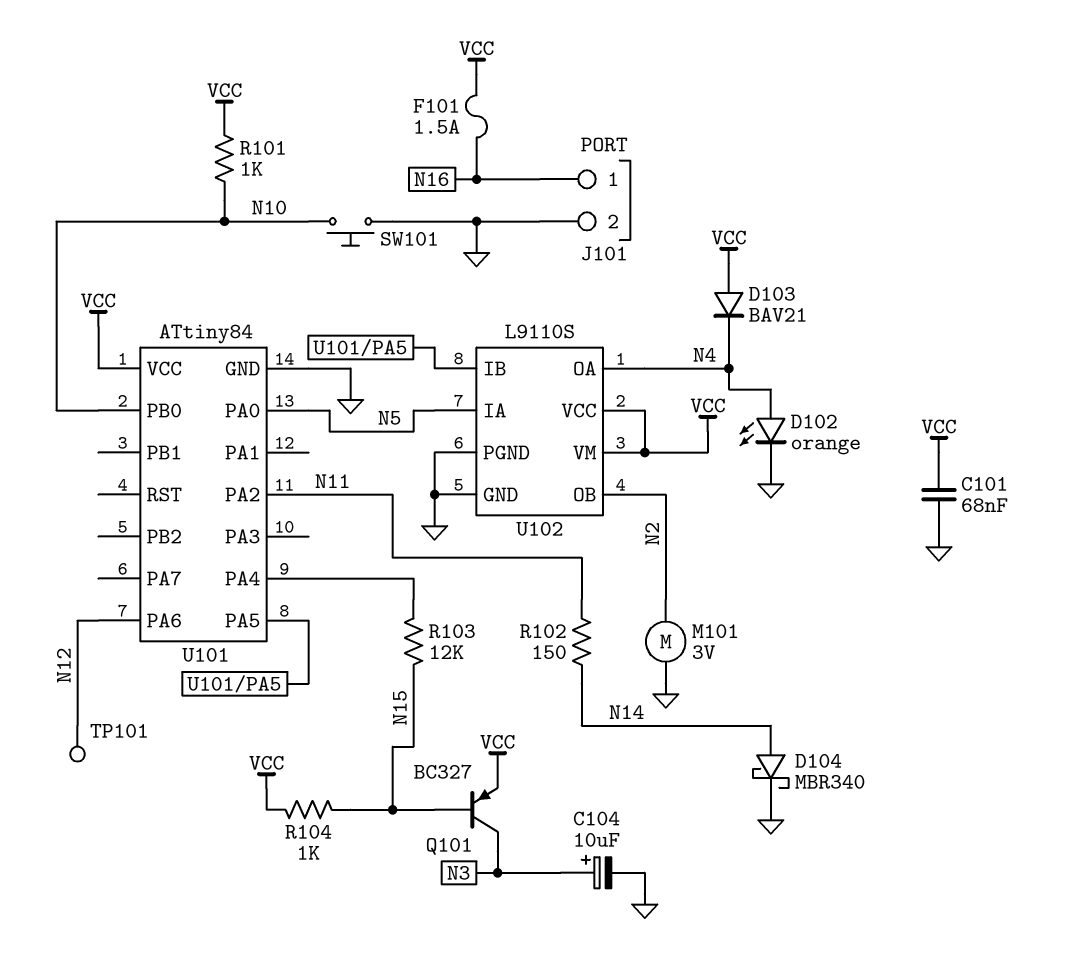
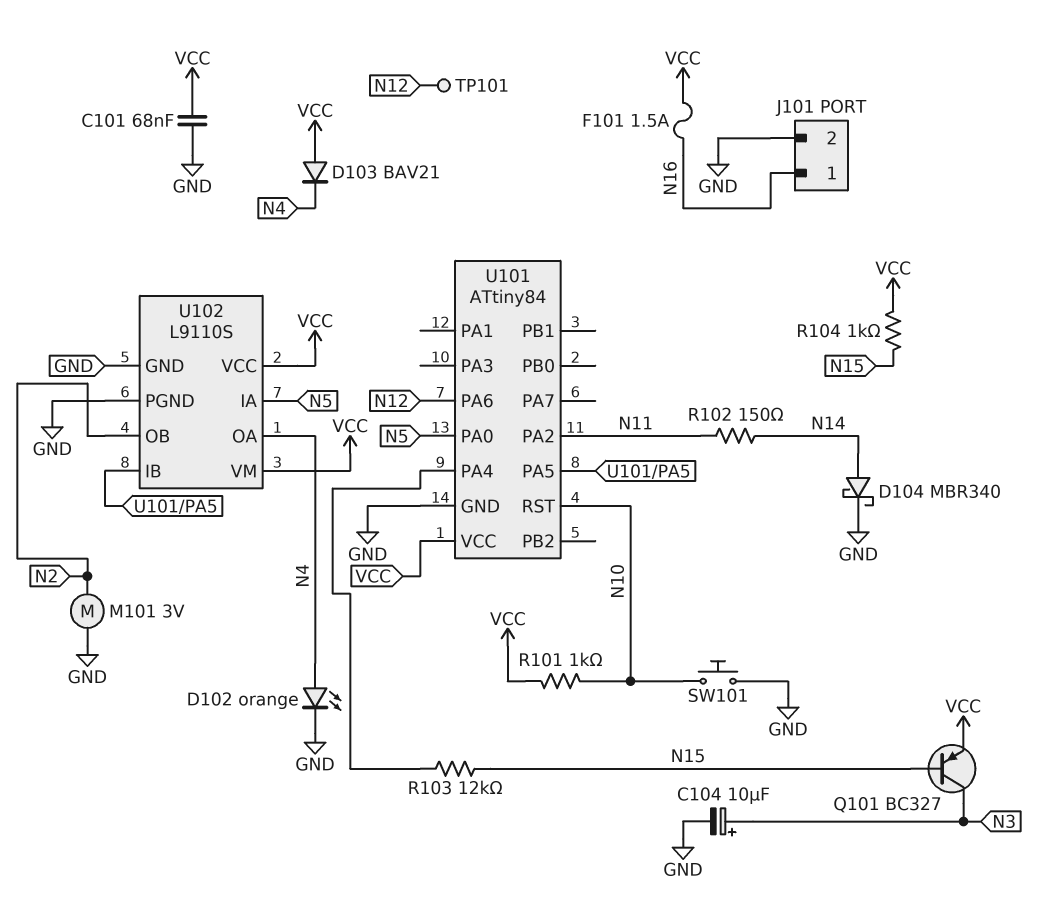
U101 pin PB0: N10 -> none
U101 pin RST: none -> N10

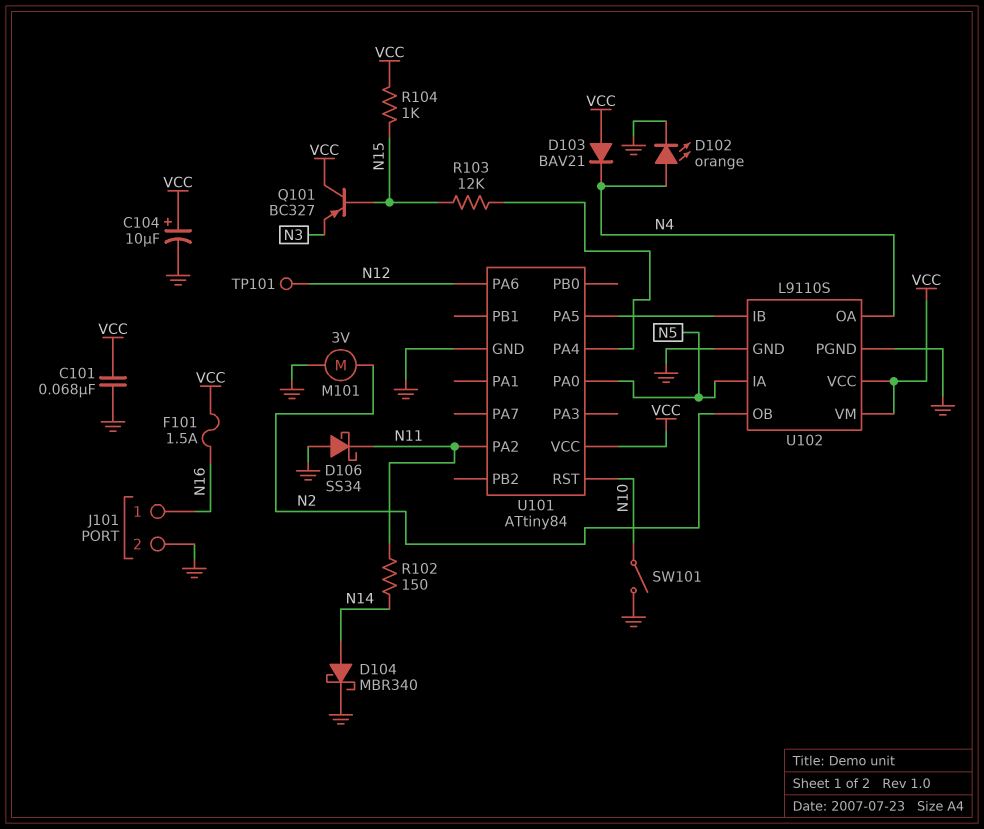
C104: 10uF (plus N3, minus GND) -> 10uF (plus VCC, minus GND)
D106: none -> schottky SS34 (A GND, K N11)
Q101: PNP BC327 (B N15, C N3, E VCC) -> PNP BC327 (B N15, C VCC, E N3)
R101: 1k (N10, VCC) -> none
SW101: button (GND, N10) -> switch (GND, N10)

